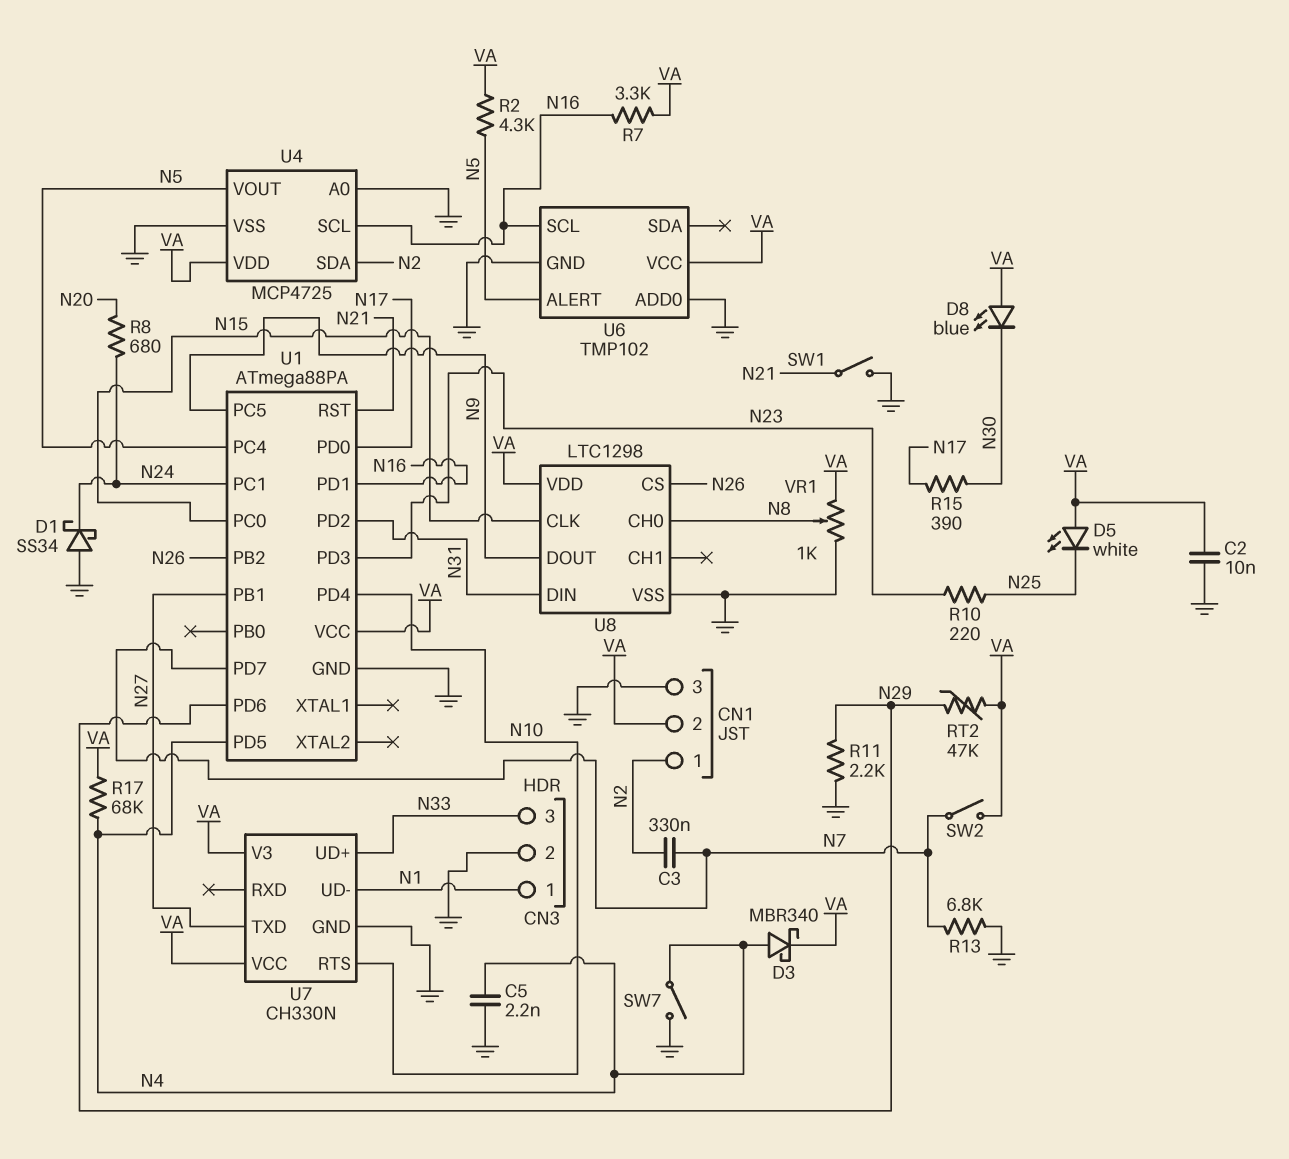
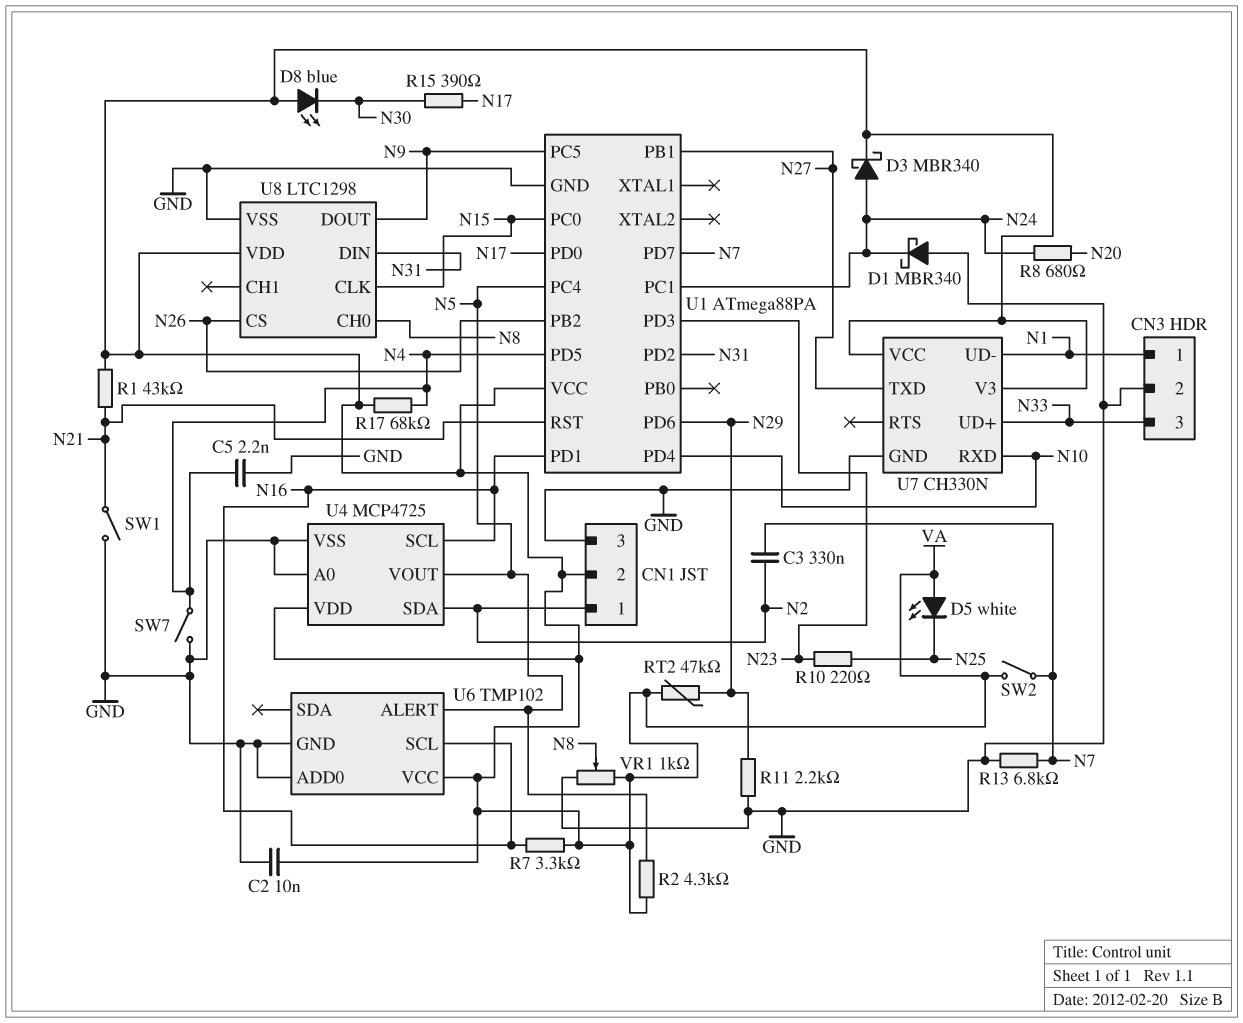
D1: schottky SS34 (A GND, K N24) -> schottky MBR340 (A GND, K N24)
D3: schottky MBR340 (A N4, K VA) -> schottky MBR340 (A N24, K VA)
R1: none -> 43k (N21, VA)
U7 pin RTS: N10 -> none
U7 pin RXD: none -> N10

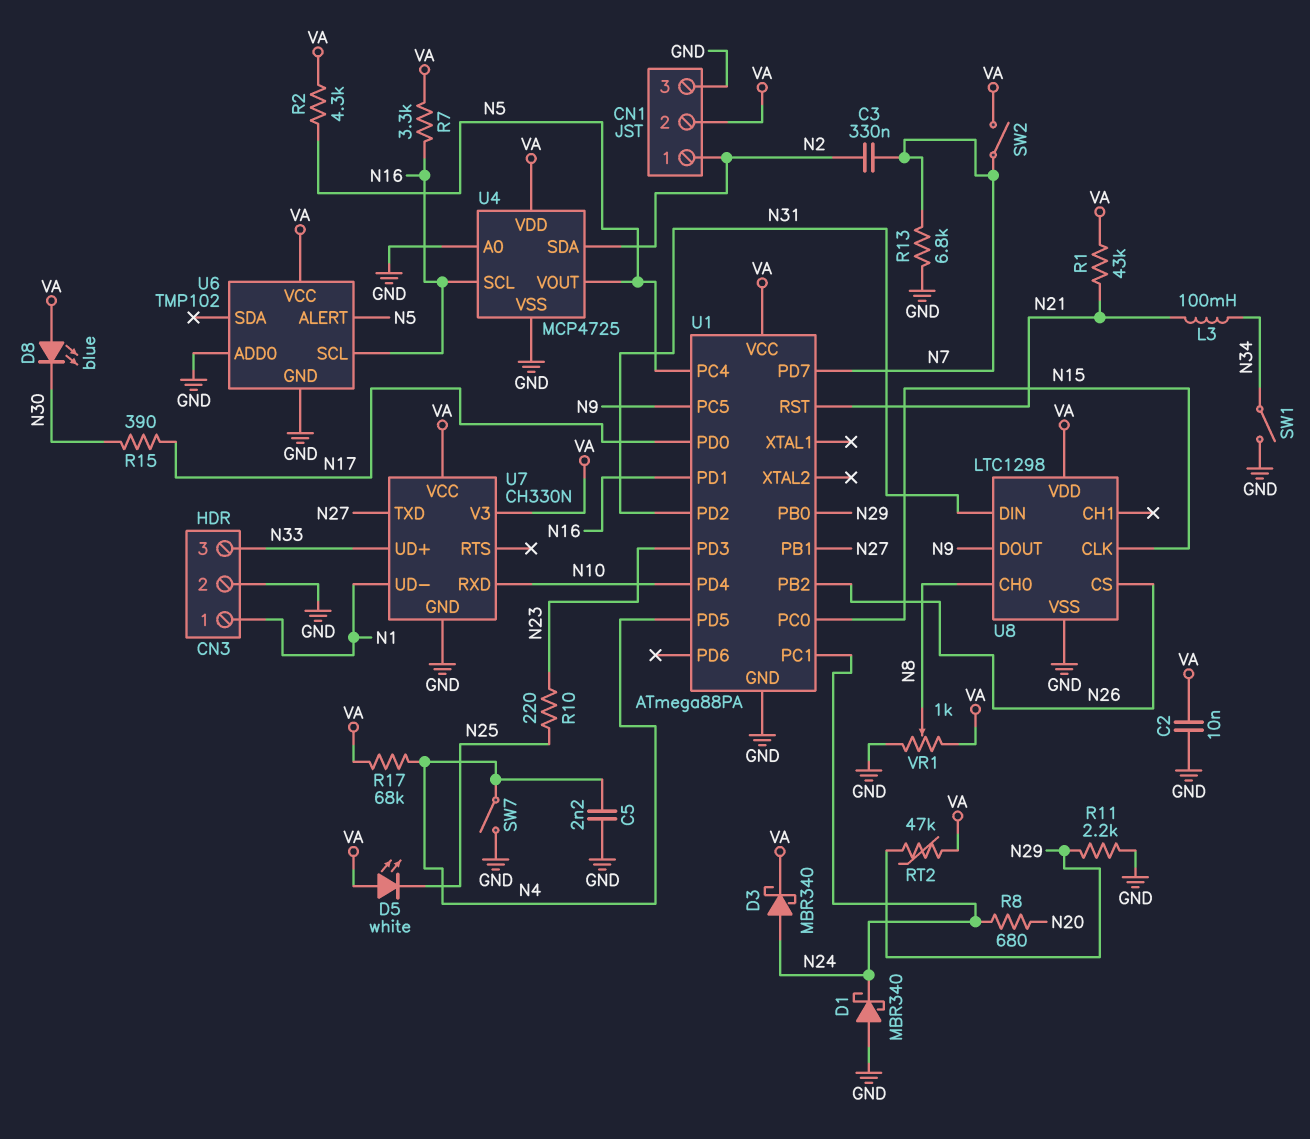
L3: none -> 100mH (N21, N34)
SW1: switch (GND, N21) -> switch (GND, N34)
U1 pin PB0: none -> N29
U1 pin PD6: N29 -> none

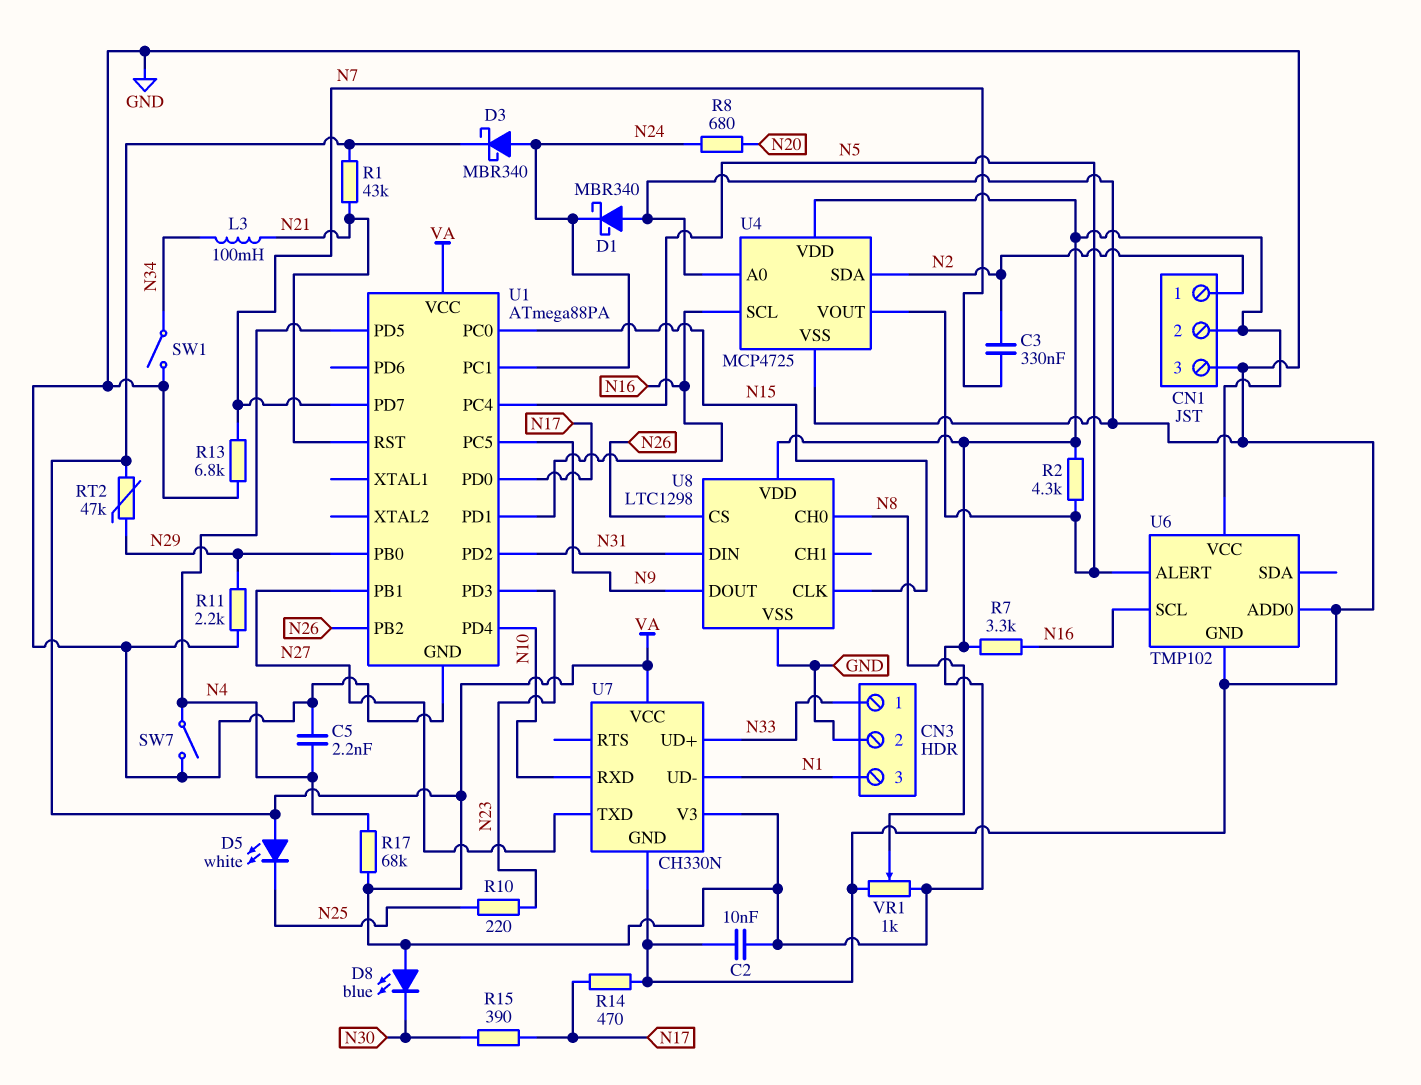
CN3 pin 1: N1 -> N33
CN3 pin 3: N33 -> N1
R14: none -> 470 (GND, N17)
SW2: switch (N7, VA) -> none

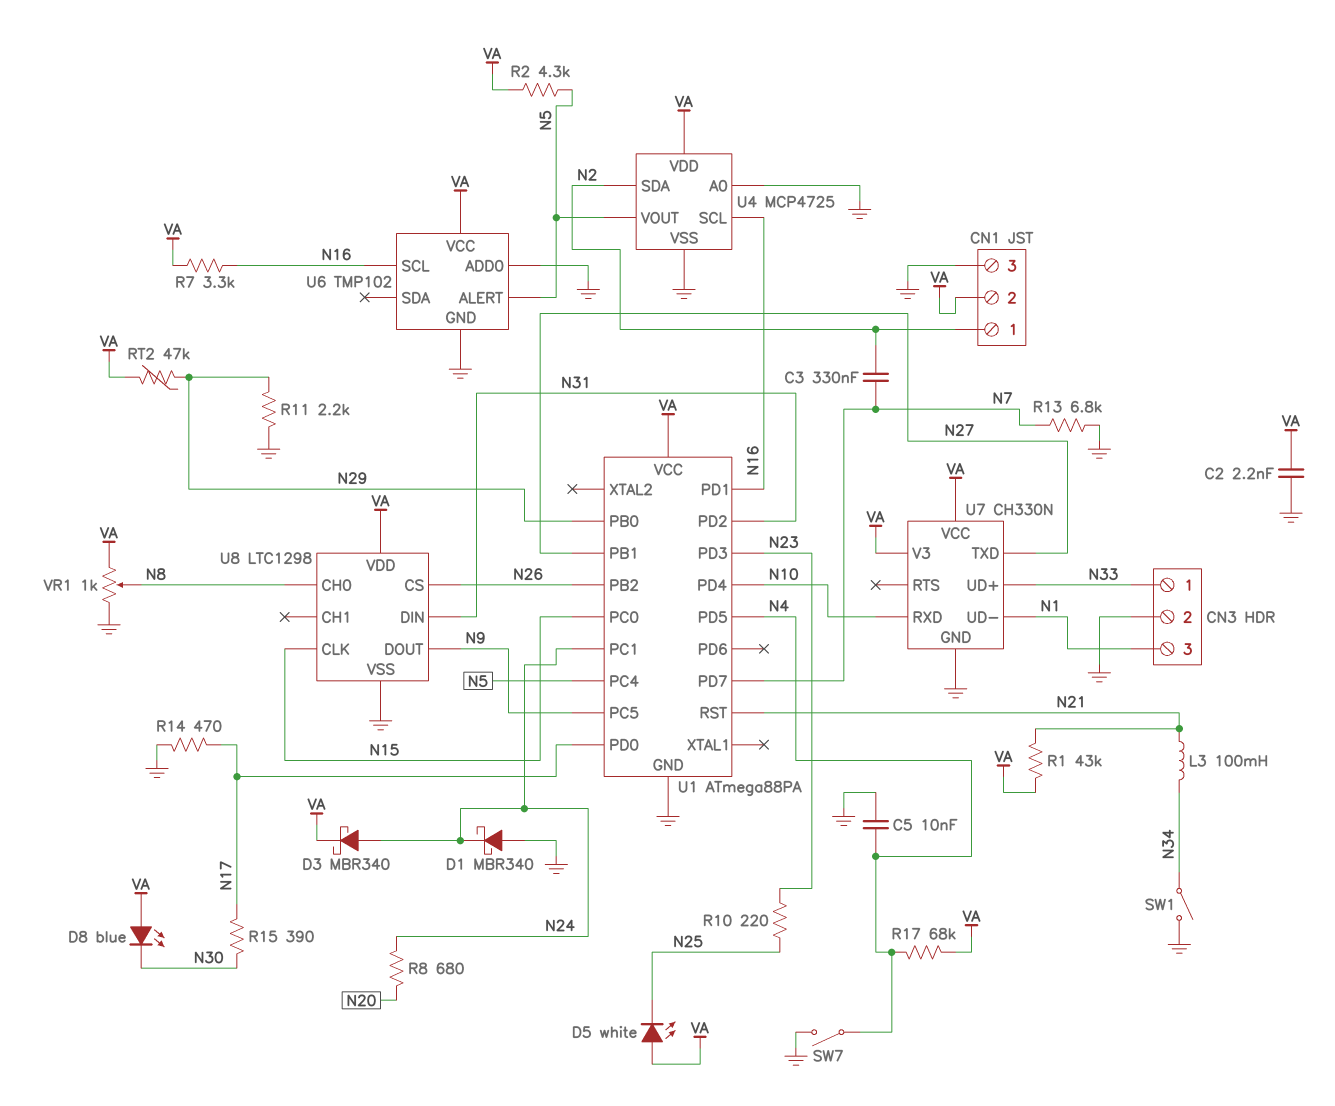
C2: 10nF (GND, VA) -> 2.2nF (GND, VA)
C5: 2.2nF (GND, N4) -> 10nF (GND, N4)

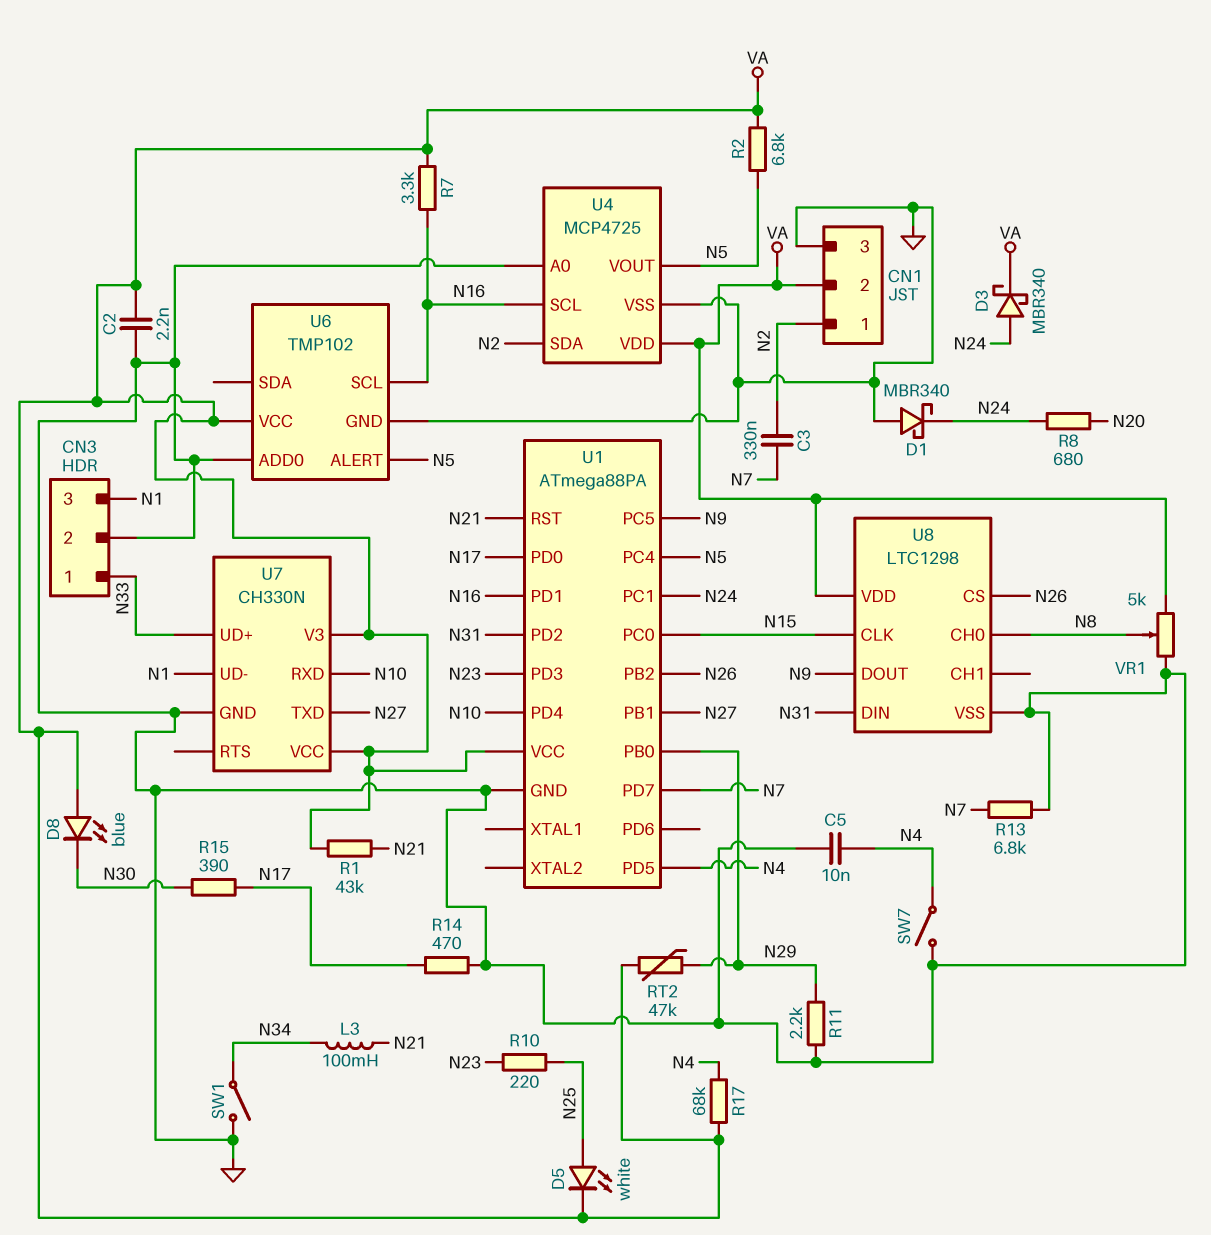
D5: LED white (A VA, K N25) -> LED white (A N25, K VA)
R2: 4.3k (N5, VA) -> 6.8k (N5, VA)
VR1: 1k (GND, VA, wiper N8) -> 5k (GND, VA, wiper N8)

